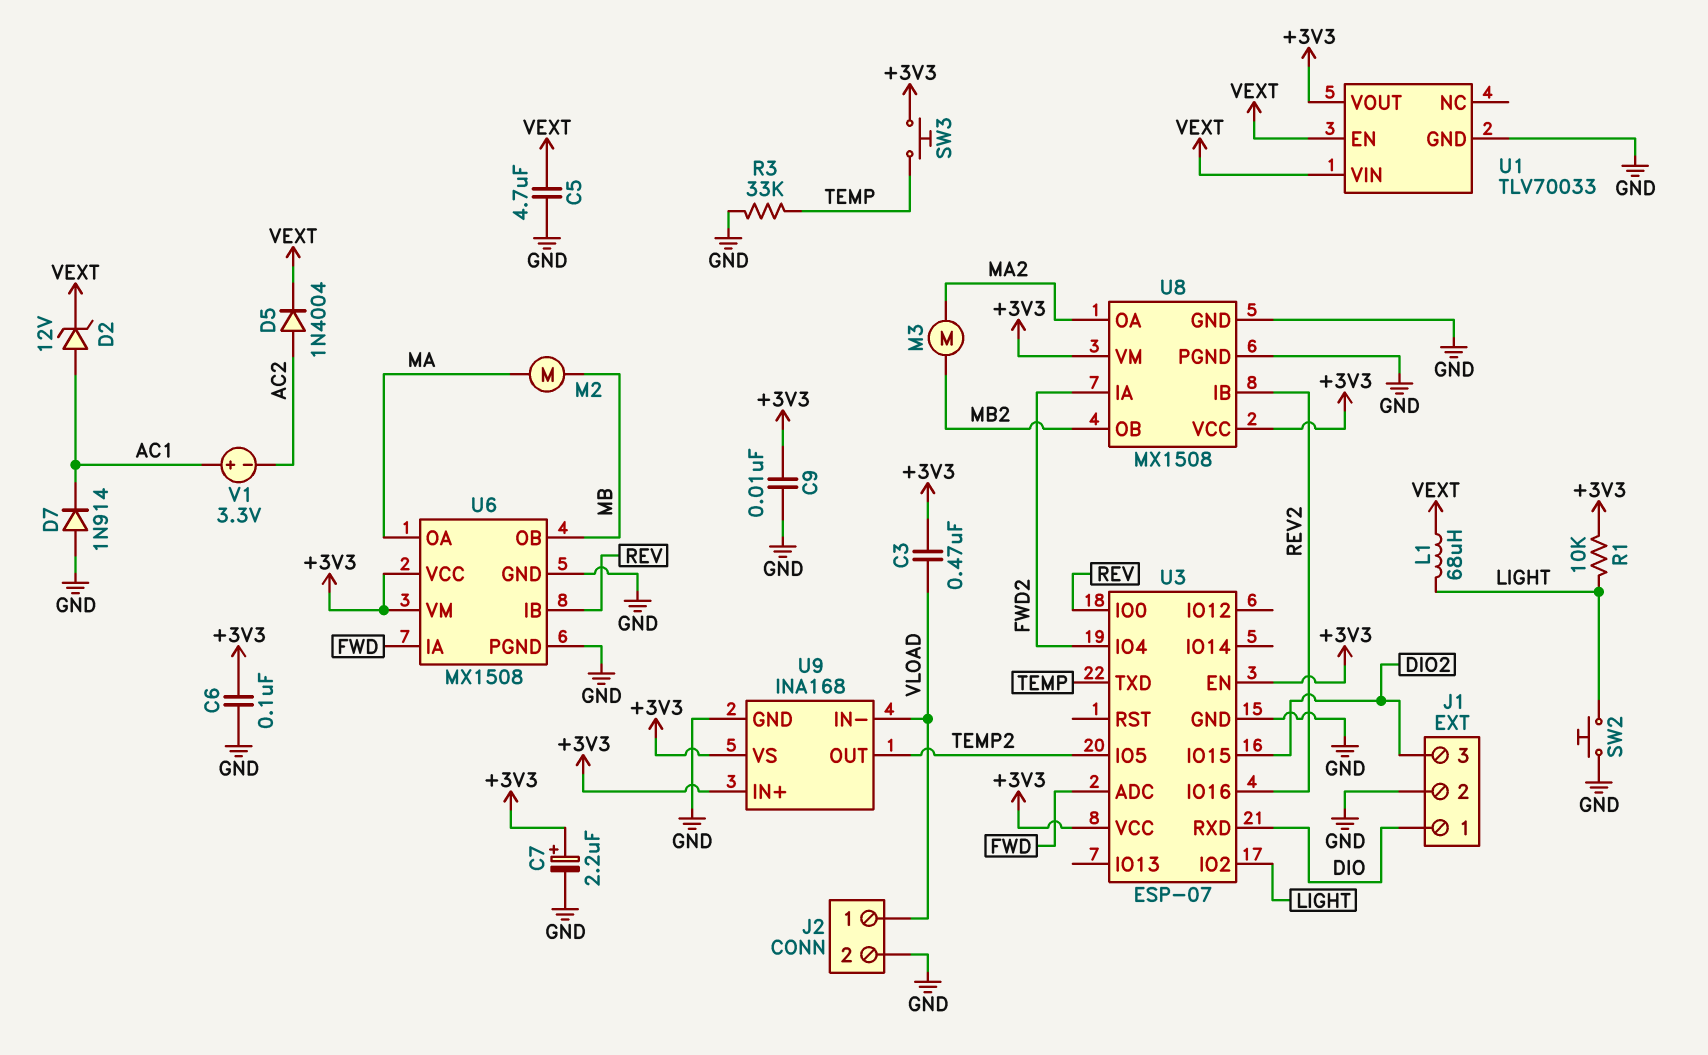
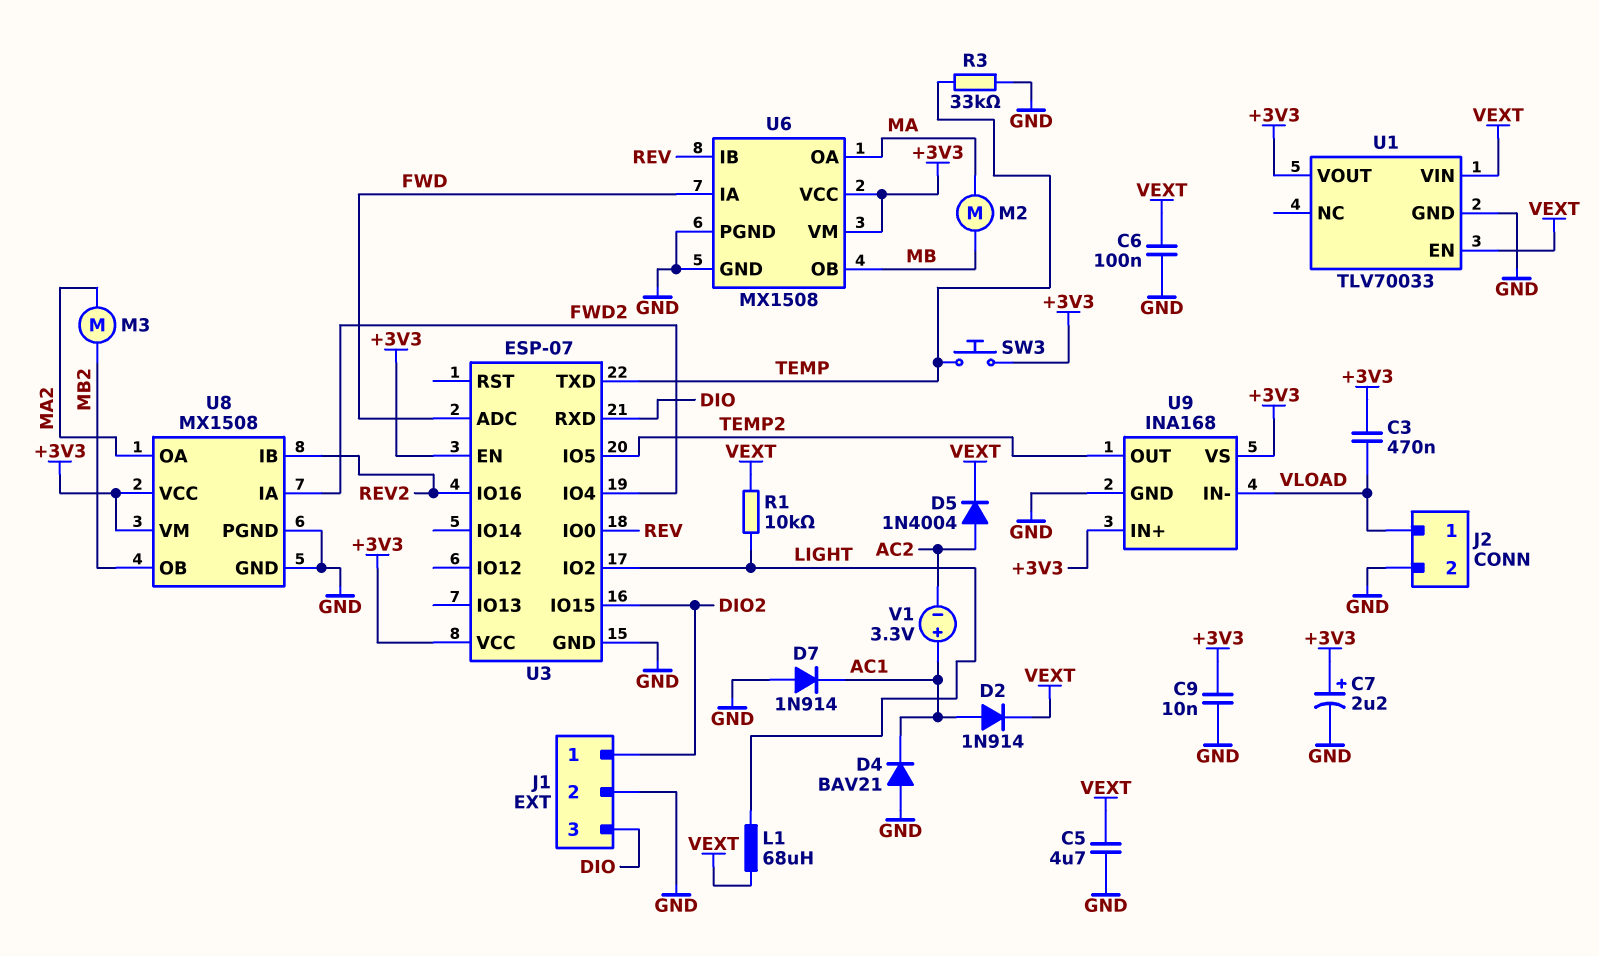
C6: 100nF (+3V3, GND) -> 100nF (GND, VEXT)
D2: zener 12V (A AC1, K VEXT) -> diode 1N914 (A AC1, K VEXT)
D4: none -> diode BAV21 (A GND, K AC1)
J1 pin 1: DIO -> DIO2
J1 pin 3: DIO2 -> DIO
R1: 10k (+3V3, LIGHT) -> 10k (LIGHT, VEXT)
SW2: button (GND, LIGHT) -> none

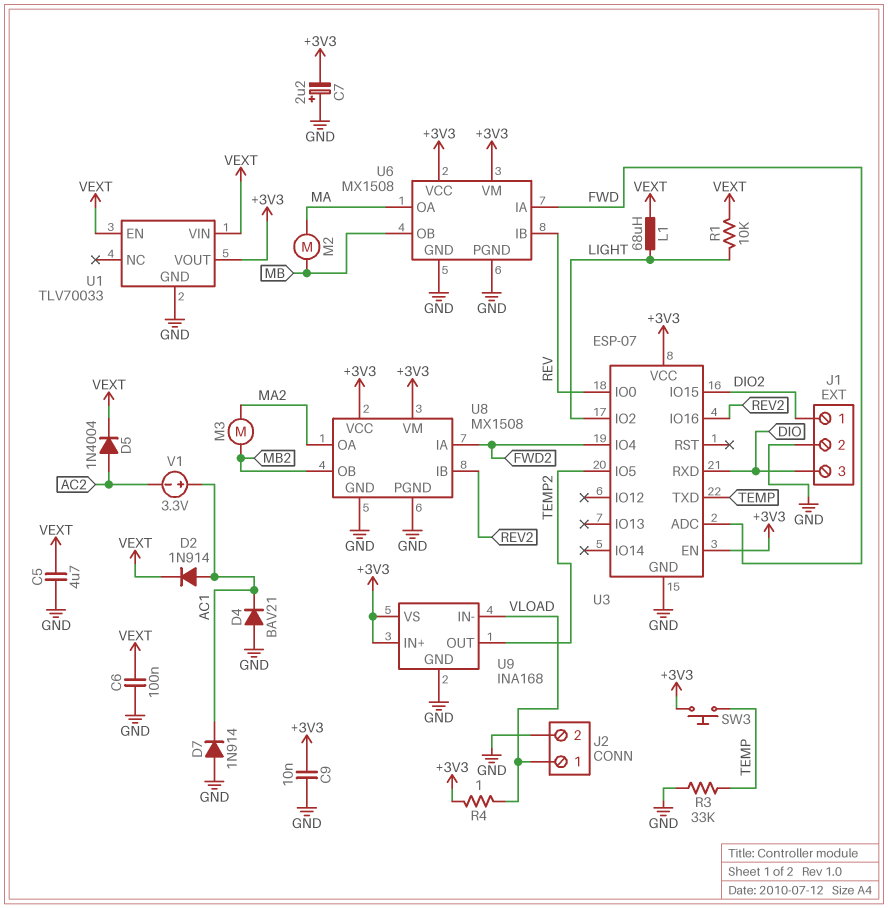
C3: 470nF (+3V3, VLOAD) -> none
C7: 2.2uF (plus +3V3, minus GND) -> 2.2uF (plus GND, minus +3V3)
R4: none -> 1 (+3V3, VLOAD)

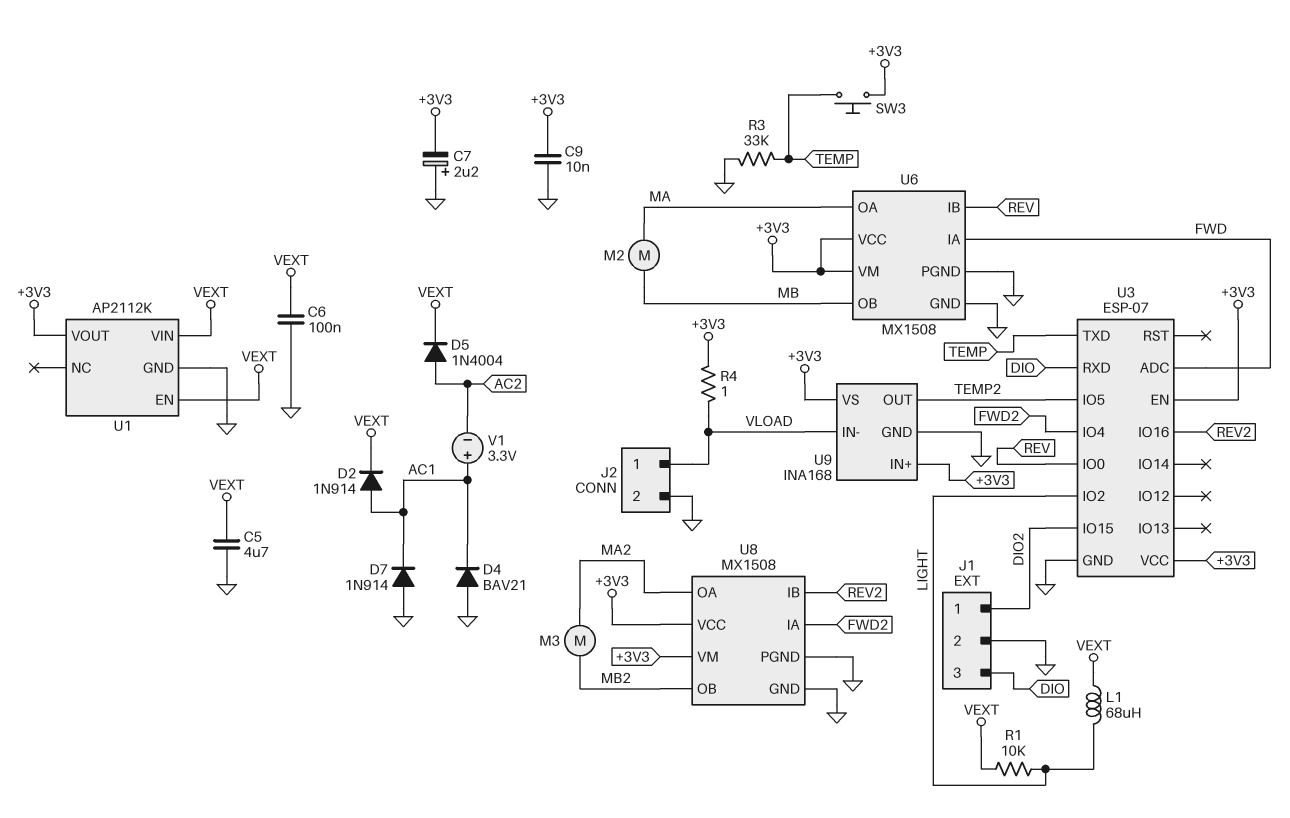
U1: TLV70033 -> AP2112K

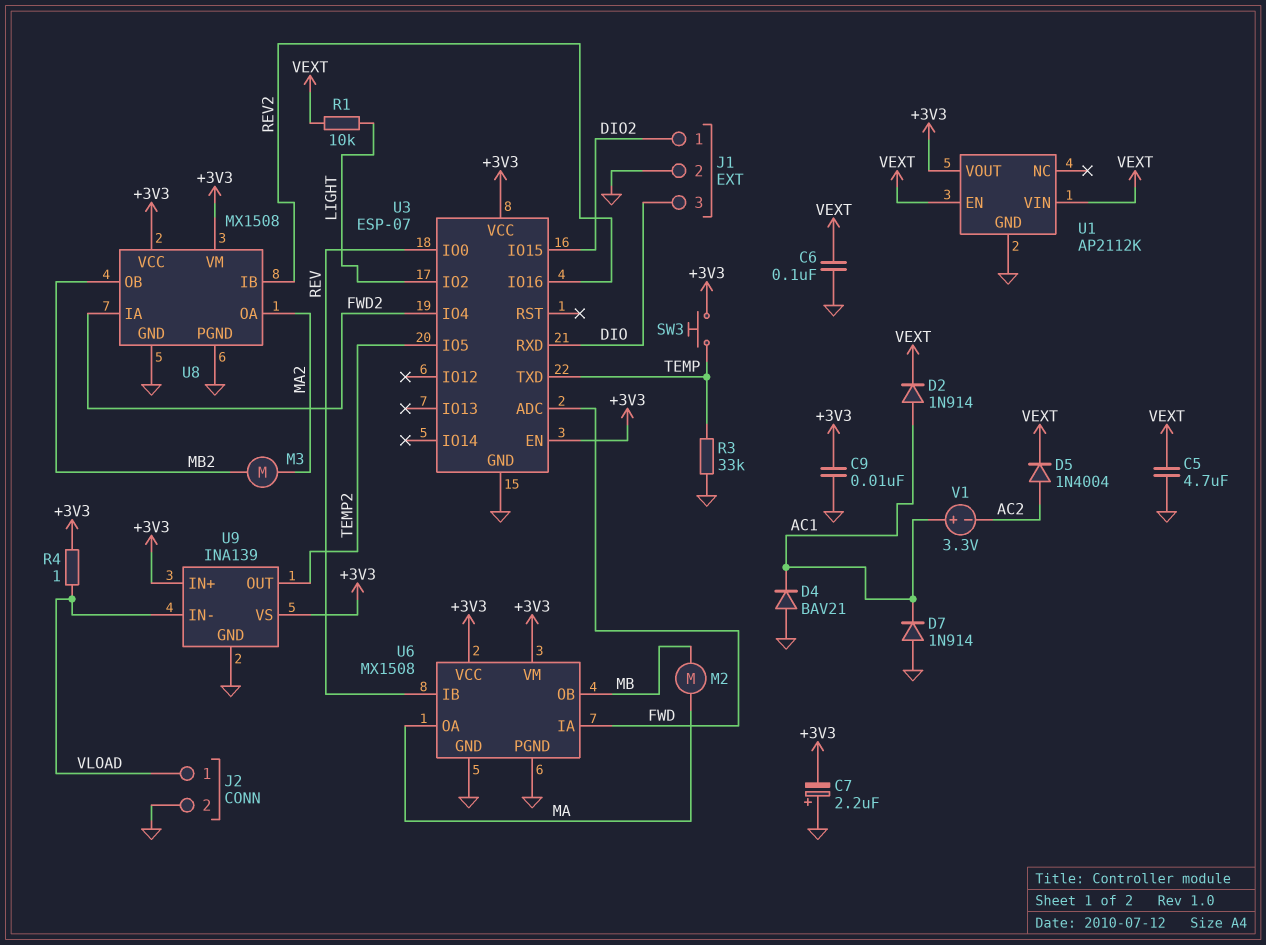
L1: 68uH (LIGHT, VEXT) -> none
U9: INA168 -> INA139

